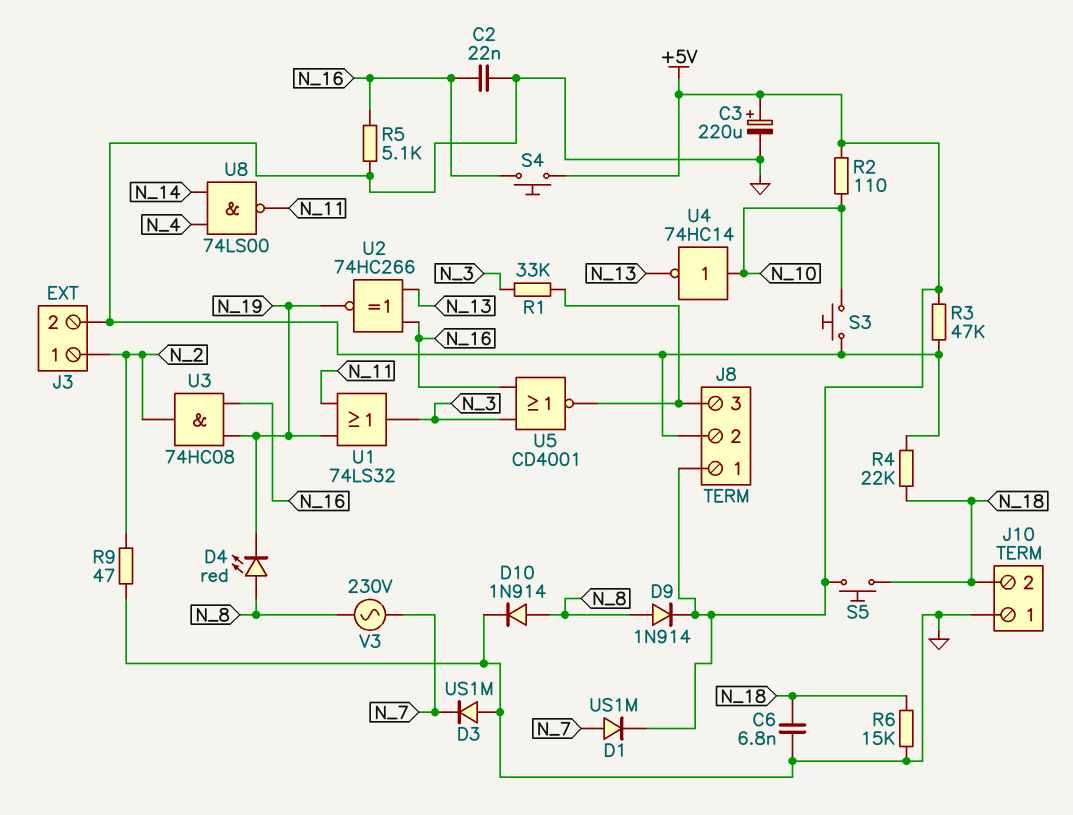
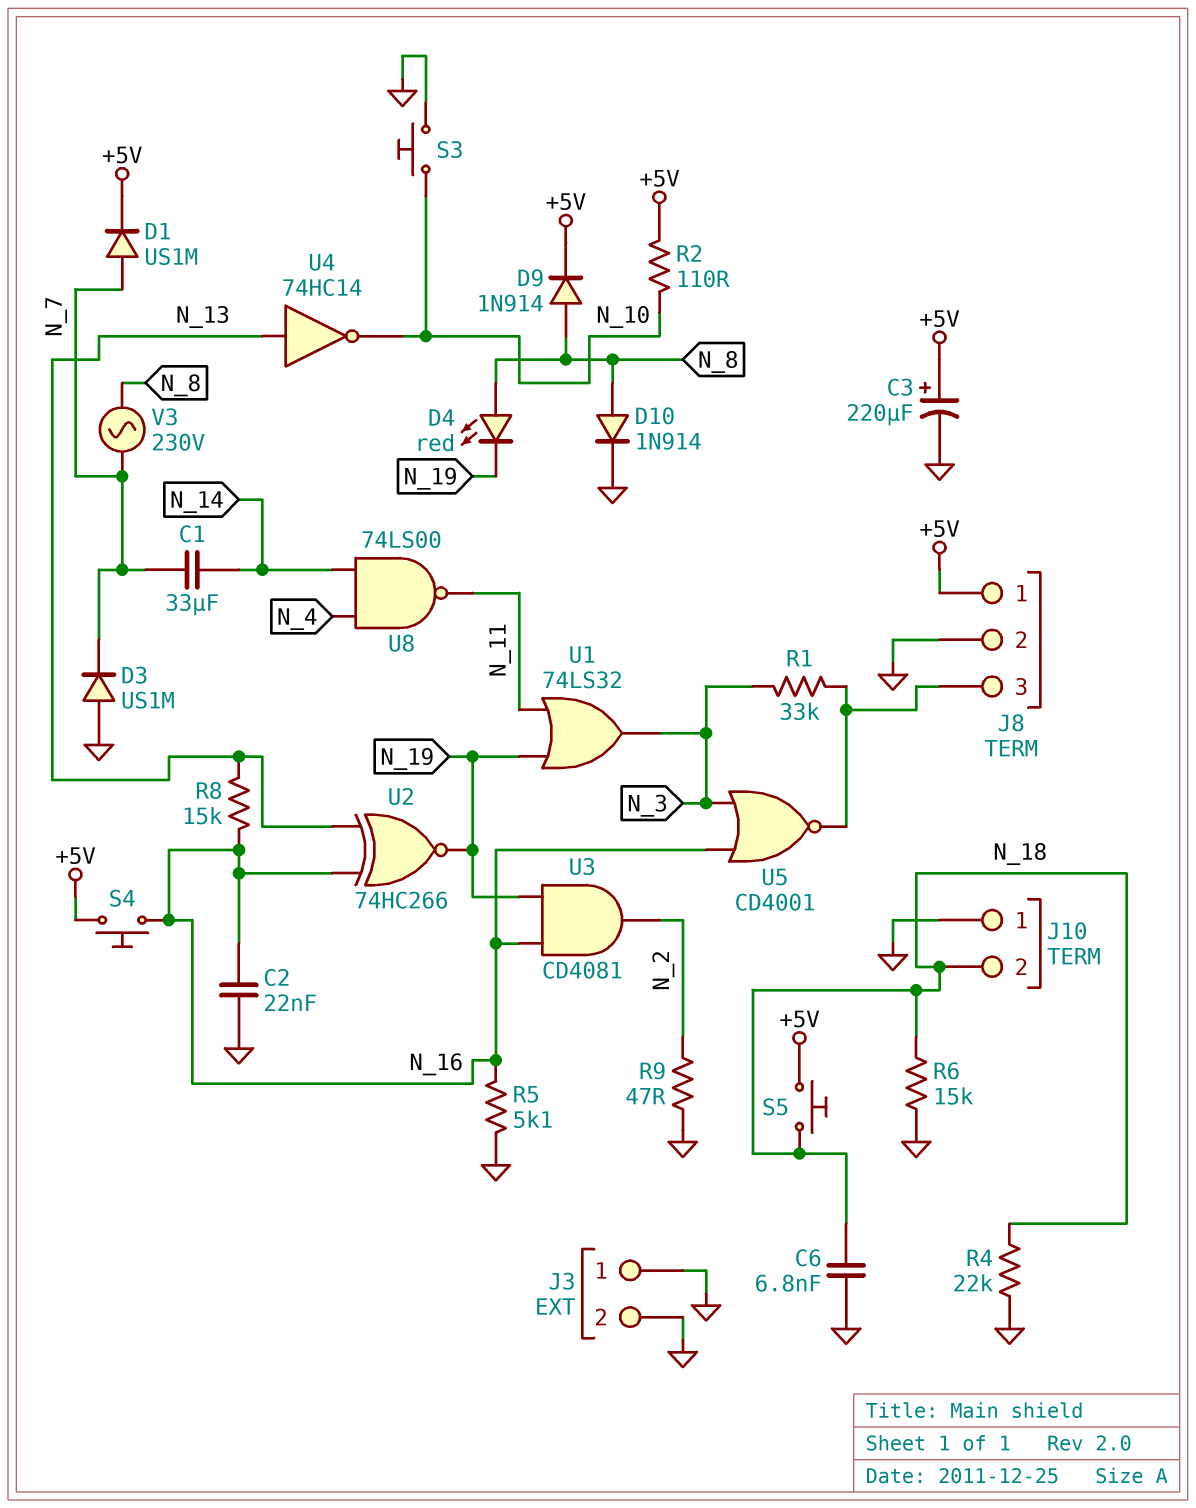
C1: none -> 33uF (N_7, N_14)
J3 pin 1: N_2 -> GND
R3: 47k (+5V, GND) -> none
R8: none -> 15k (N_13, N_16)
U3: AND 74HC08 (in N_16, in N_19, out N_2) -> AND CD4081 (in N_16, in N_19, out N_2)
U4: NOT 74HC14 (in N_10, out N_13) -> NOT 74HC14 (in N_13, out N_10)

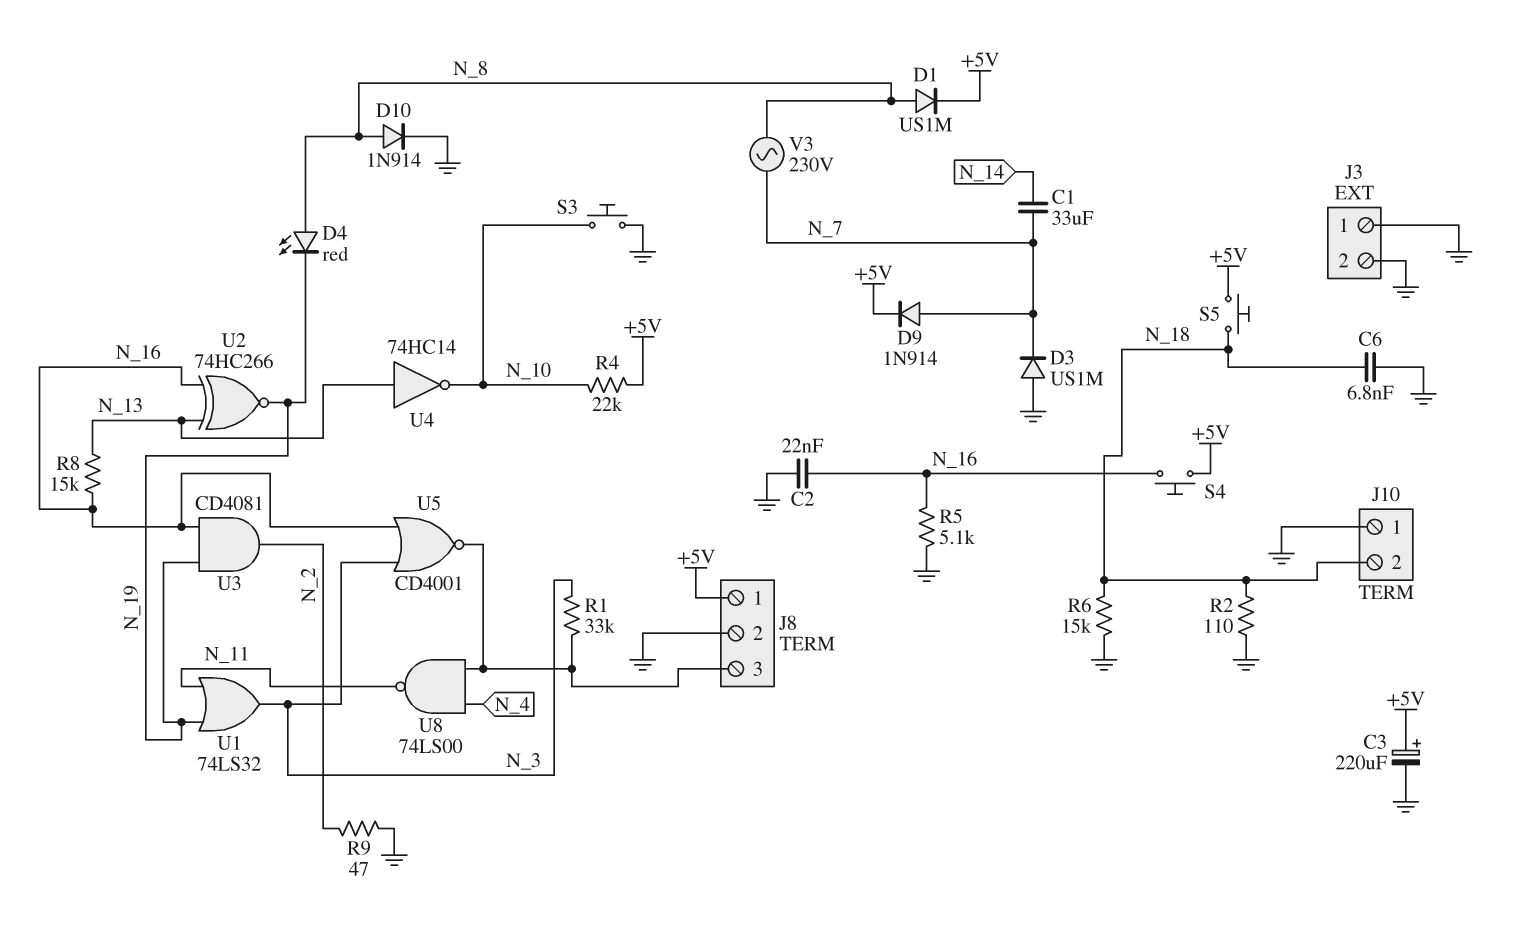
D1: diode US1M (A N_7, K +5V) -> diode US1M (A N_8, K +5V)
D9: diode 1N914 (A N_8, K +5V) -> diode 1N914 (A N_7, K +5V)
R2: 110 (+5V, N_10) -> 110 (GND, N_18)
R4: 22k (GND, N_18) -> 22k (+5V, N_10)
U8: NAND 74LS00 (in N_4, in N_14, out N_11) -> NAND 74LS00 (in J8/3, in N_4, out N_11)

